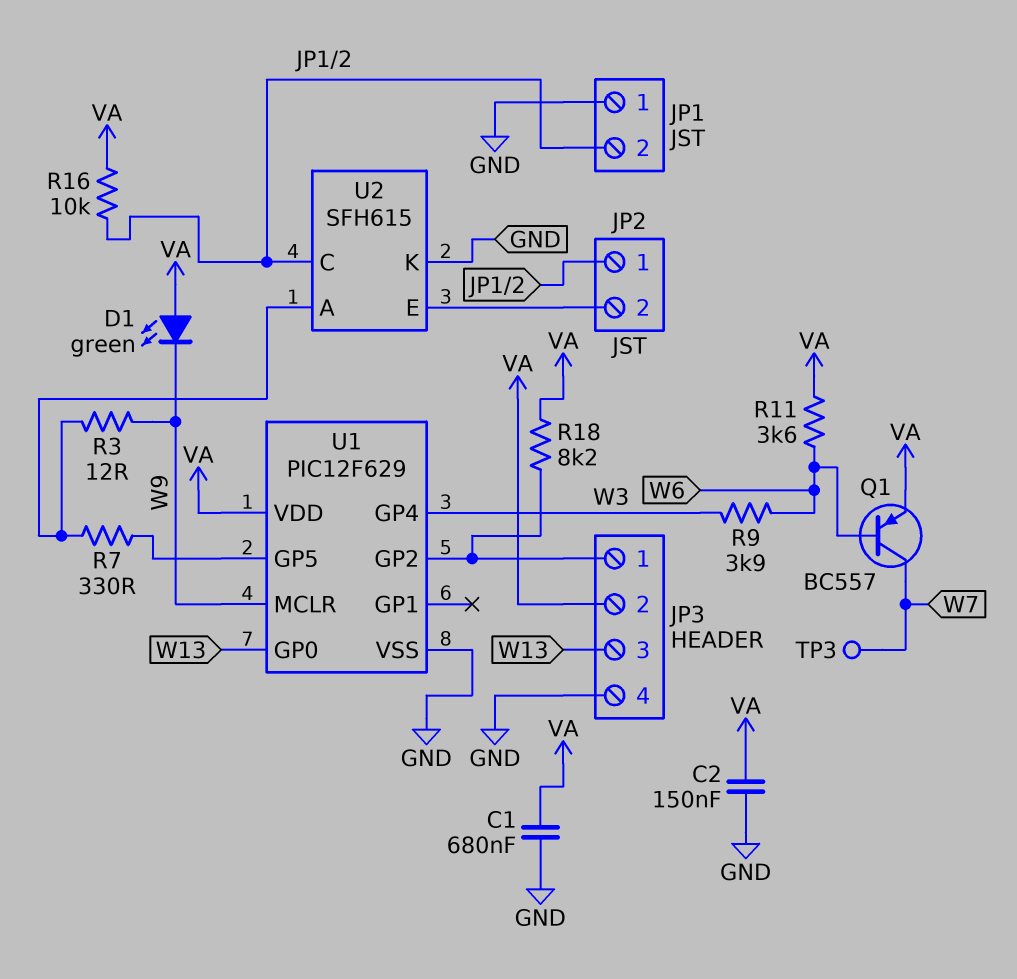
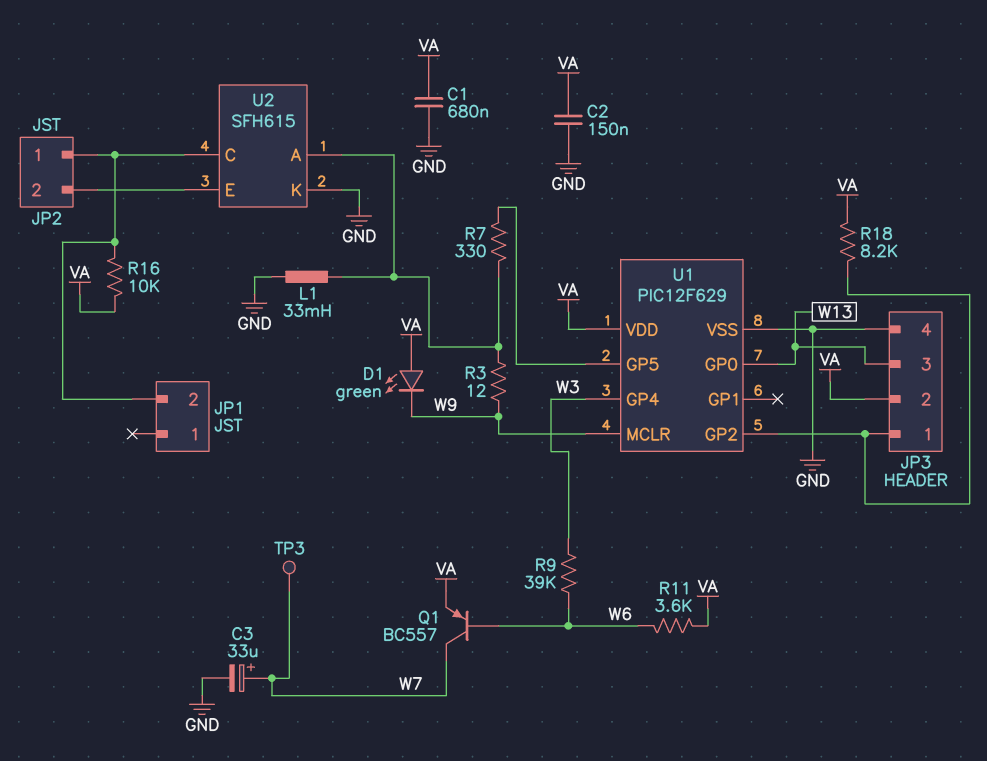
C3: none -> 33uF (plus W7, minus GND)
JP1 pin 1: GND -> none
L1: none -> 33mH (GND, U2/A)
R9: 3.9k (W3, W6) -> 39k (W3, W6)

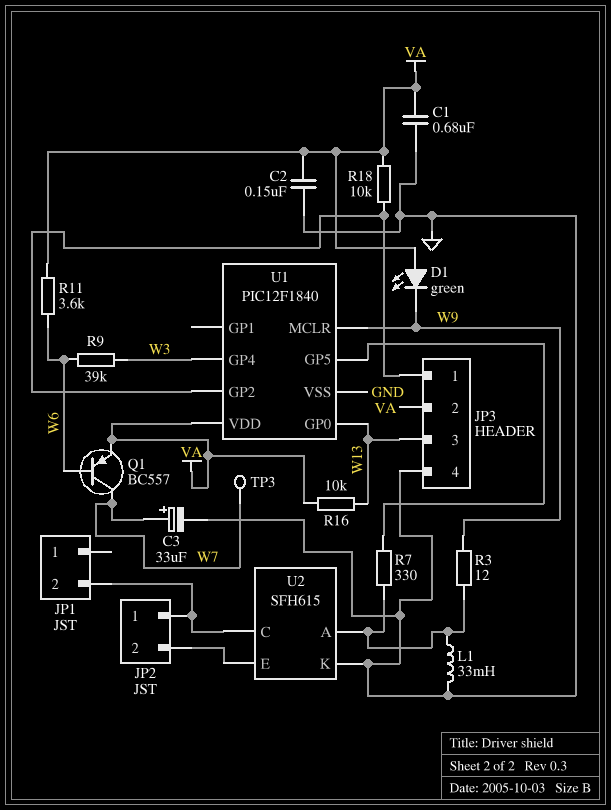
R16: 10k (JP1/2, VA) -> 10k (VA, W13)
R18: 8.2k (JP3/1, VA) -> 10k (JP3/1, VA)
U1: PIC12F629 -> PIC12F1840

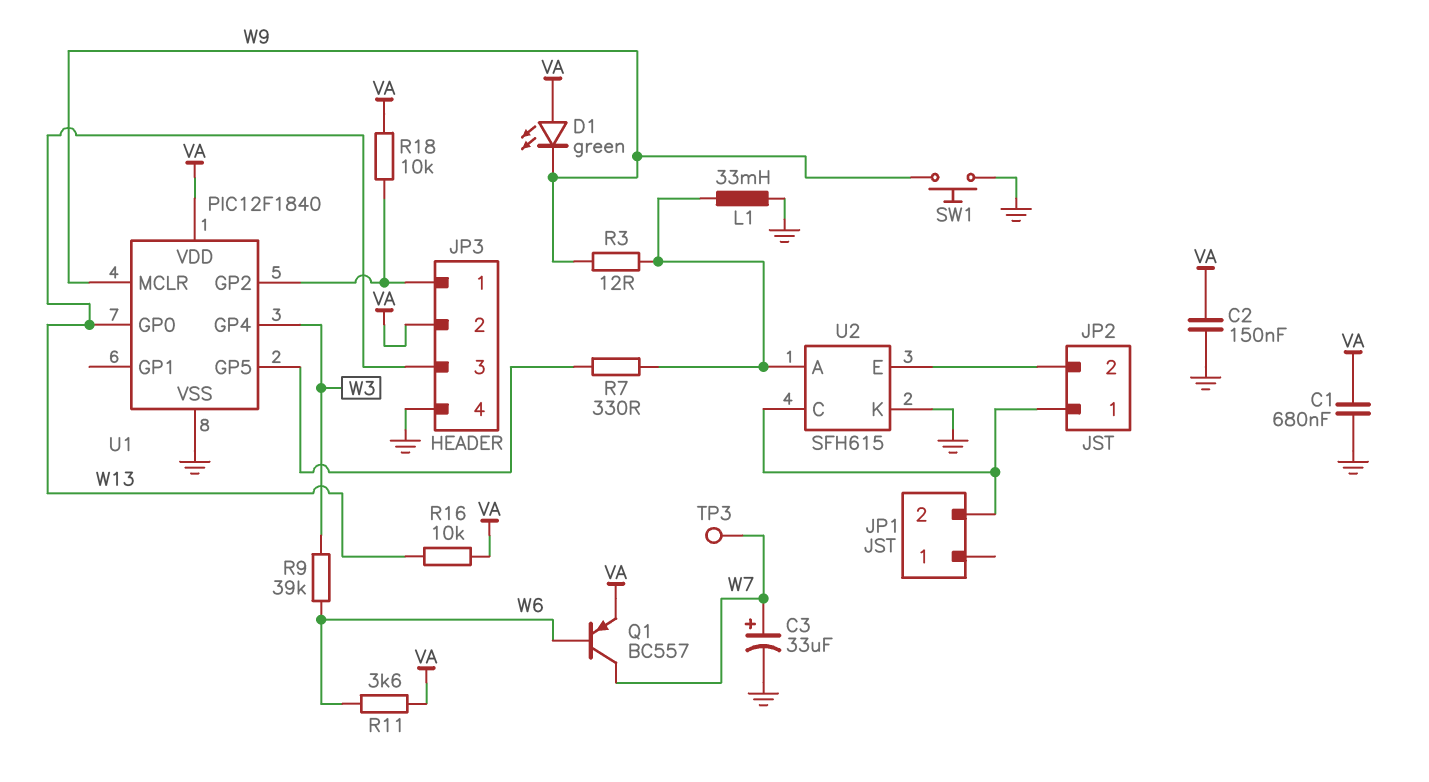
SW1: none -> button (GND, W9)

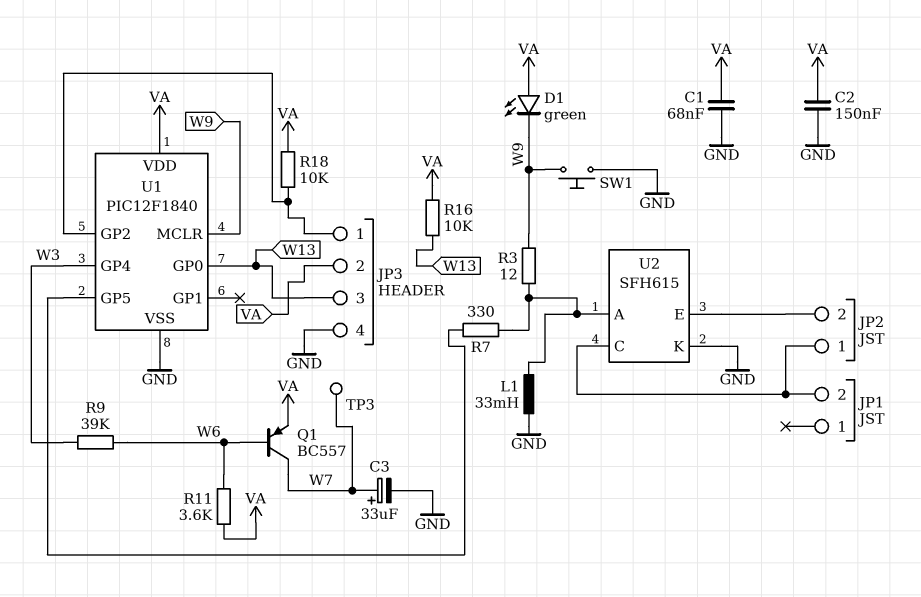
C1: 680nF (GND, VA) -> 68nF (GND, VA)

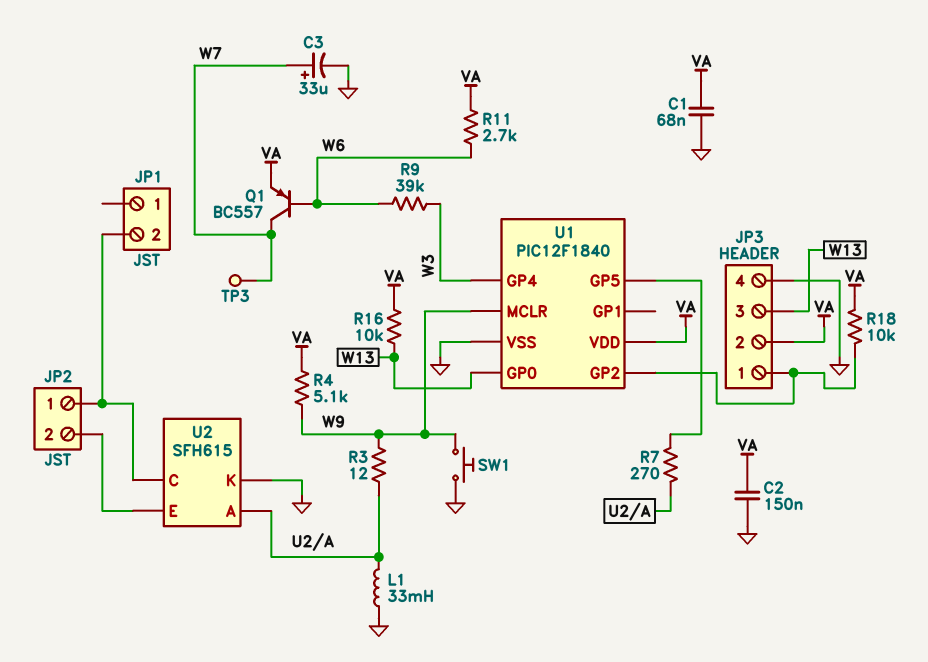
D1: LED green (A VA, K W9) -> none
R4: none -> 5.1k (VA, W9)
R7: 330 (U1/GP5, U2/A) -> 270 (U1/GP5, U2/A)
R11: 3.6k (VA, W6) -> 2.7k (VA, W6)

